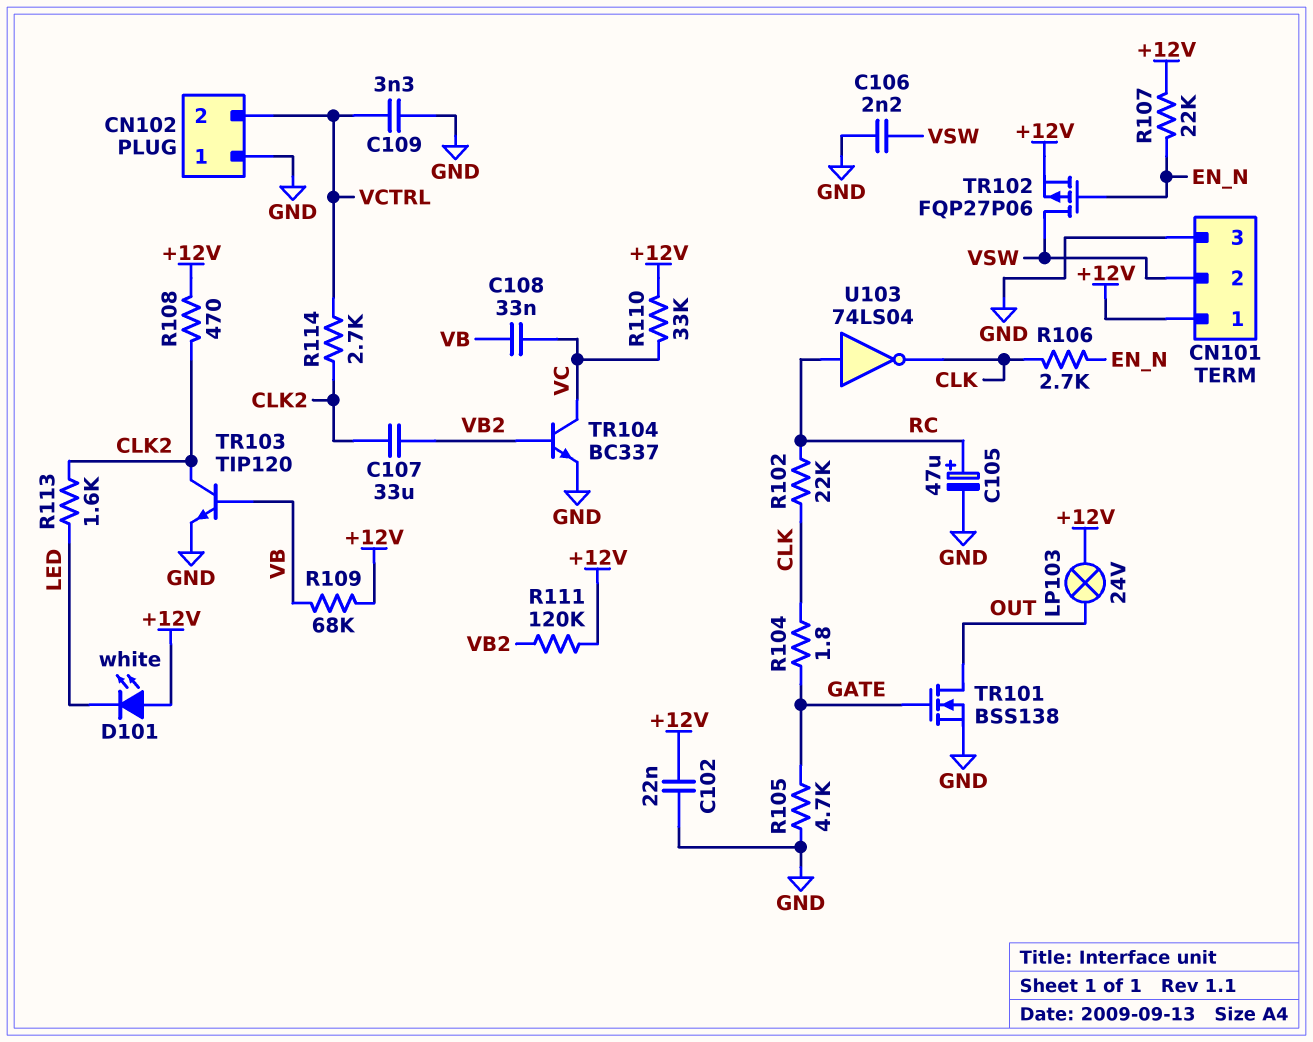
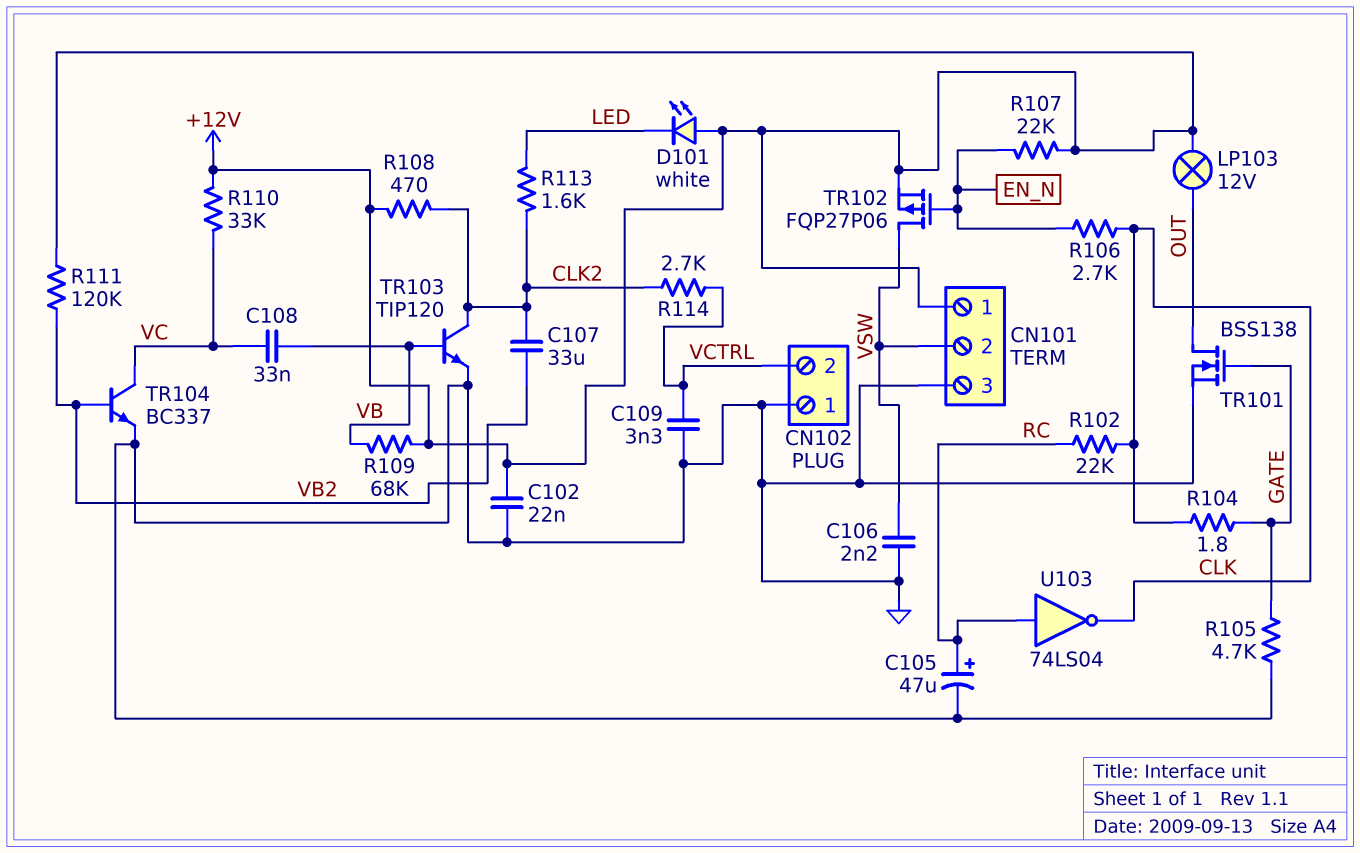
LP103: lamp 24V (+12V, OUT) -> lamp 12V (+12V, OUT)

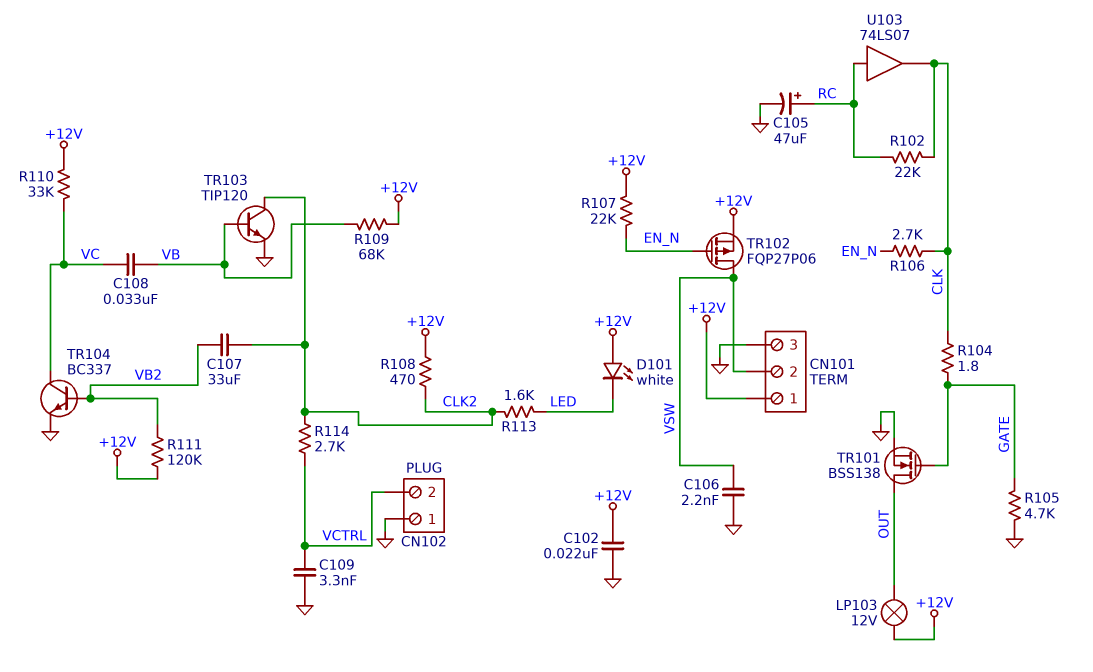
U103: NOT 74LS04 (in RC, out CLK) -> buffer 74LS07 (in RC, out CLK)

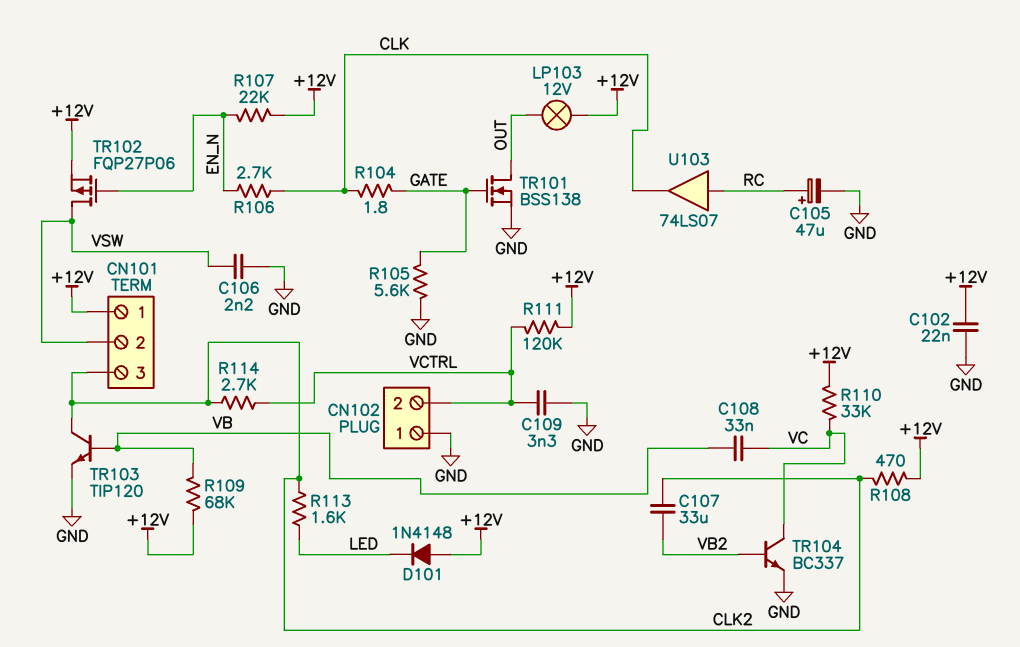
CN101 pin 3: GND -> CLK2
D101: LED white (A +12V, K LED) -> diode 1N4148 (A +12V, K LED)
R102: 22k (CLK, RC) -> none
R105: 4.7k (GATE, GND) -> 5.6k (GATE, GND)
R111: 120k (+12V, VB2) -> 120k (+12V, VCTRL)

